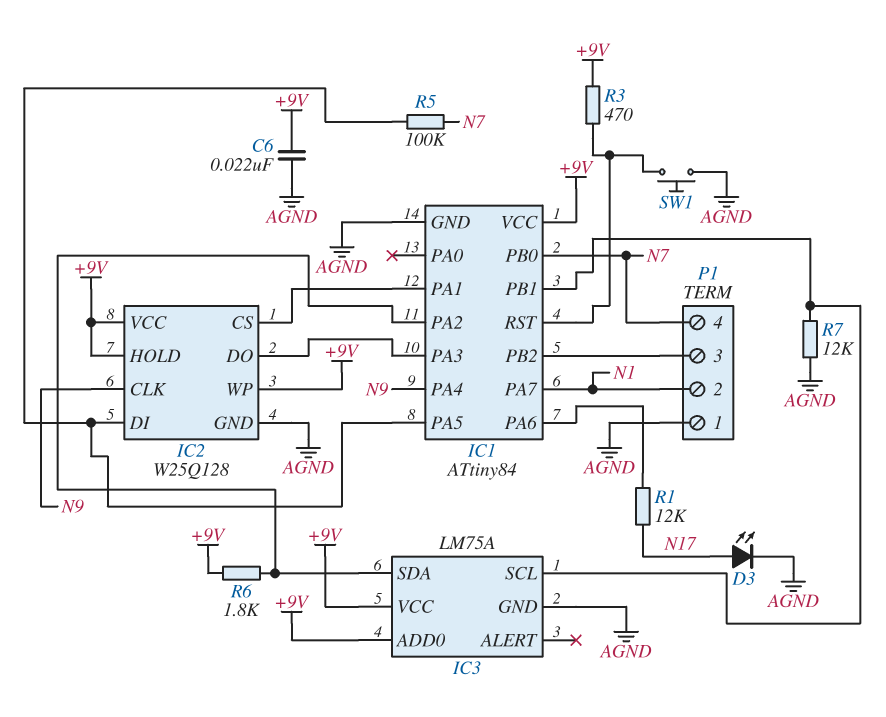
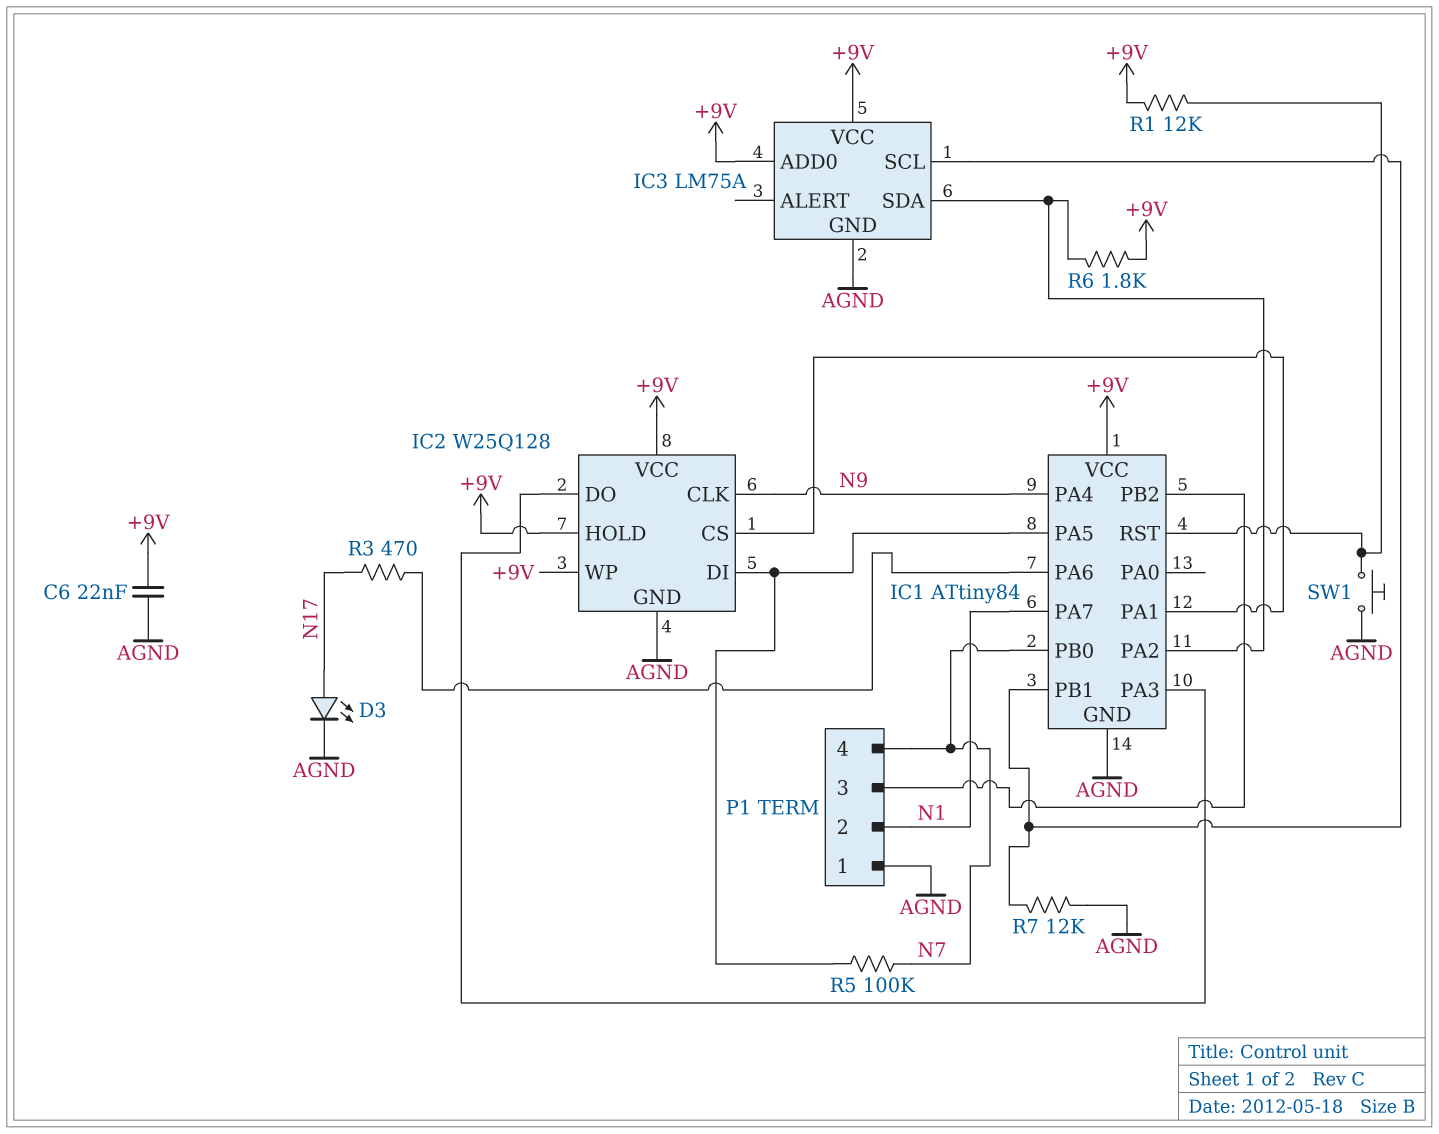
R1: 12k (IC1/PA6, N17) -> 12k (+9V, IC1/RST)
R3: 470 (+9V, IC1/RST) -> 470 (IC1/PA6, N17)

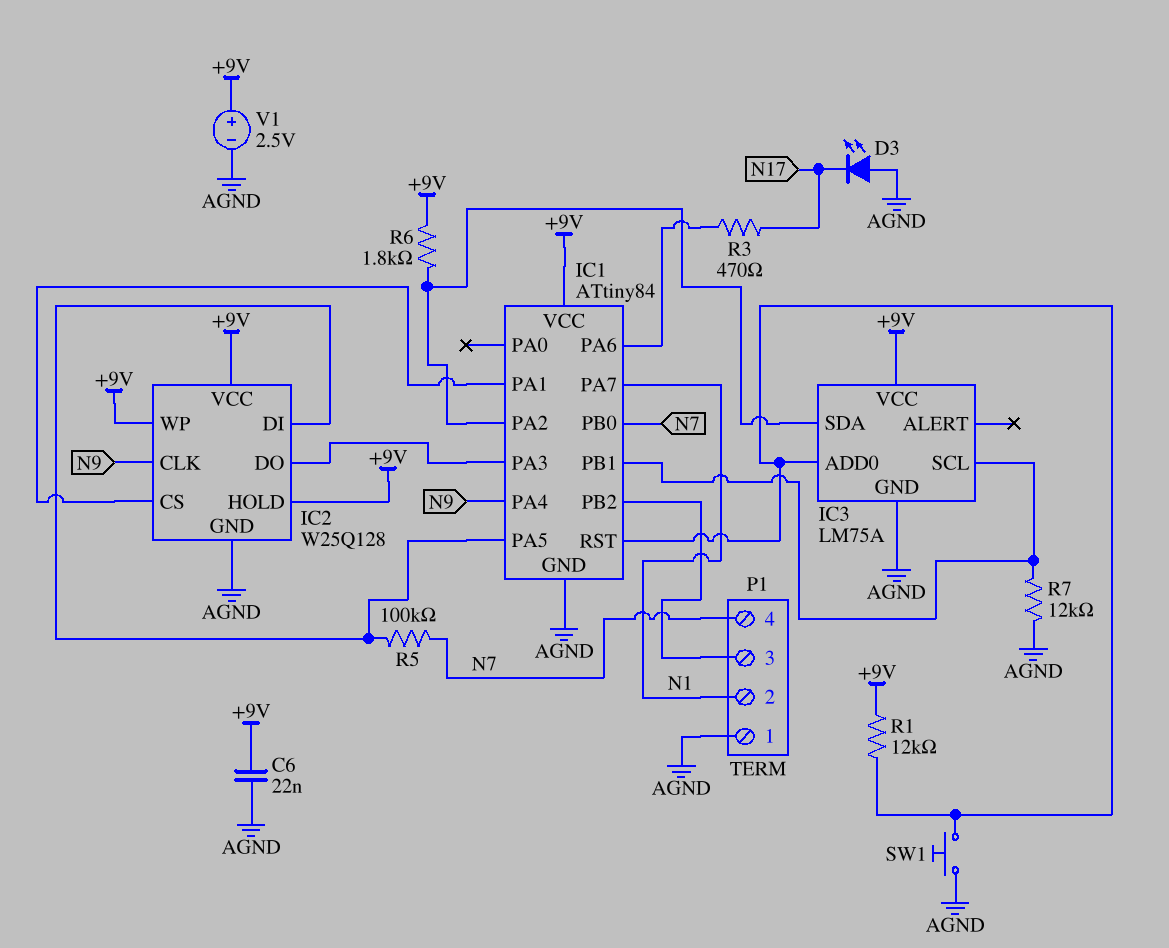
D3: LED (A N17, K AGND) -> LED (A AGND, K N17)
IC3 pin ADD0: +9V -> IC1/RST
V1: none -> 2.5V (plus +9V, minus AGND)

